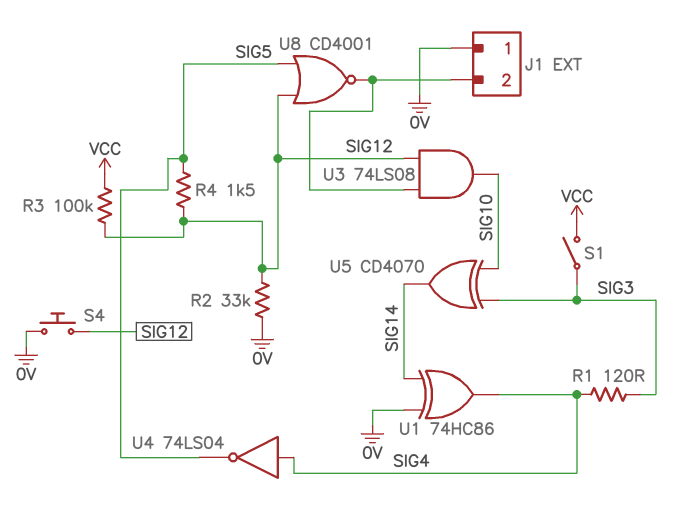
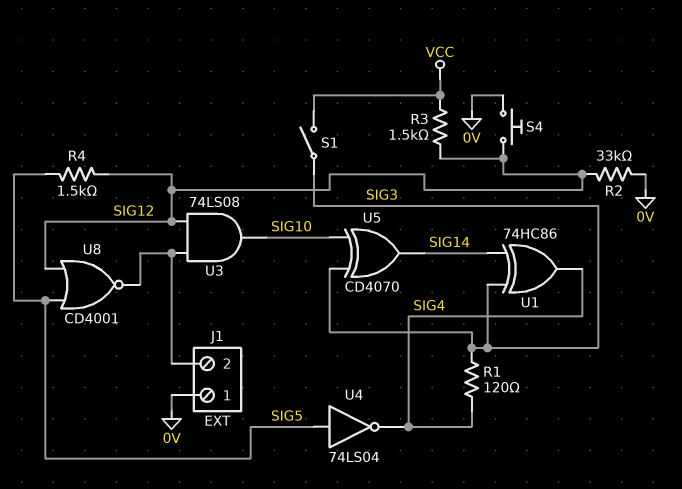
R3: 100k (SIG12, VCC) -> 1.5k (SIG12, VCC)
U1: XOR 74HC86 (in 0V, in SIG14, out SIG4) -> XOR 74HC86 (in SIG3, in SIG14, out SIG4)
U4: NOT 74LS04 (in SIG4, out SIG5) -> NOT 74LS04 (in SIG5, out SIG4)

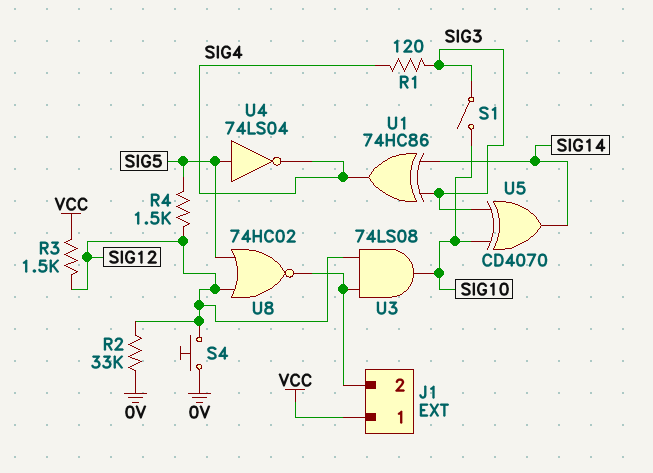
J1 pin 1: 0V -> VCC
S1: switch (SIG3, VCC) -> switch (SIG3, SIG10)
U8: NOR CD4001 (in SIG5, in SIG12, out J1/2) -> NOR 74HC02 (in SIG5, in SIG12, out J1/2)

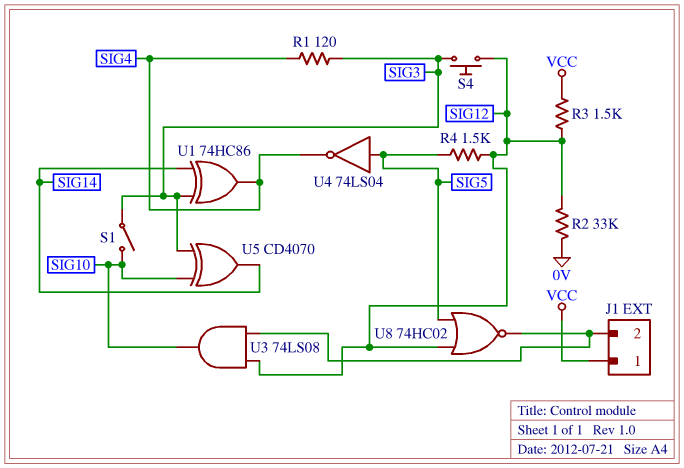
S4: button (0V, SIG12) -> button (SIG3, SIG12)

